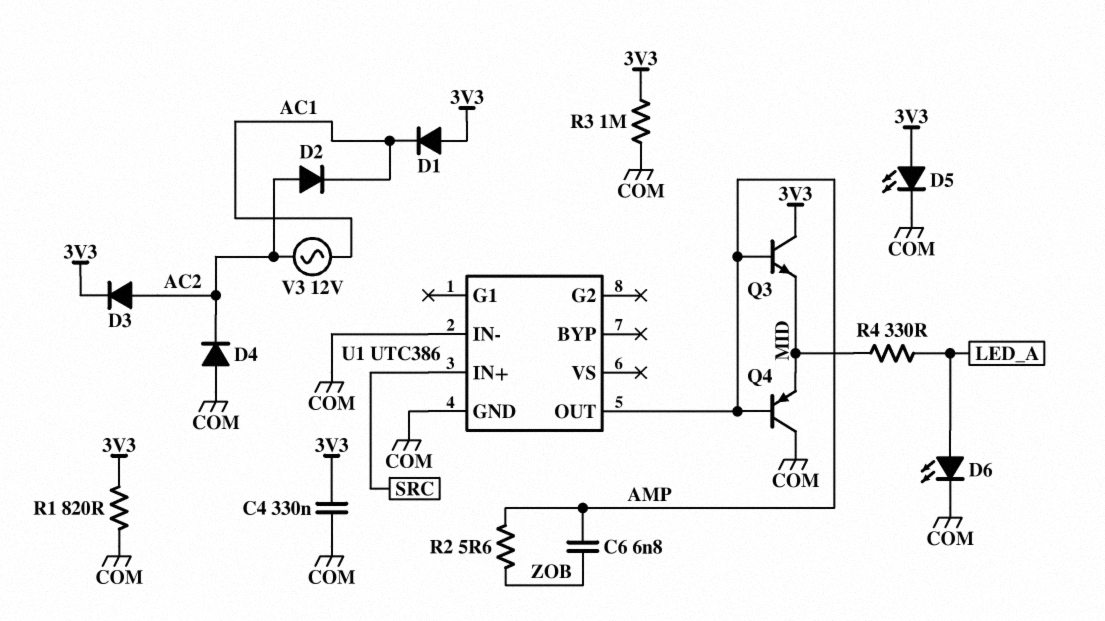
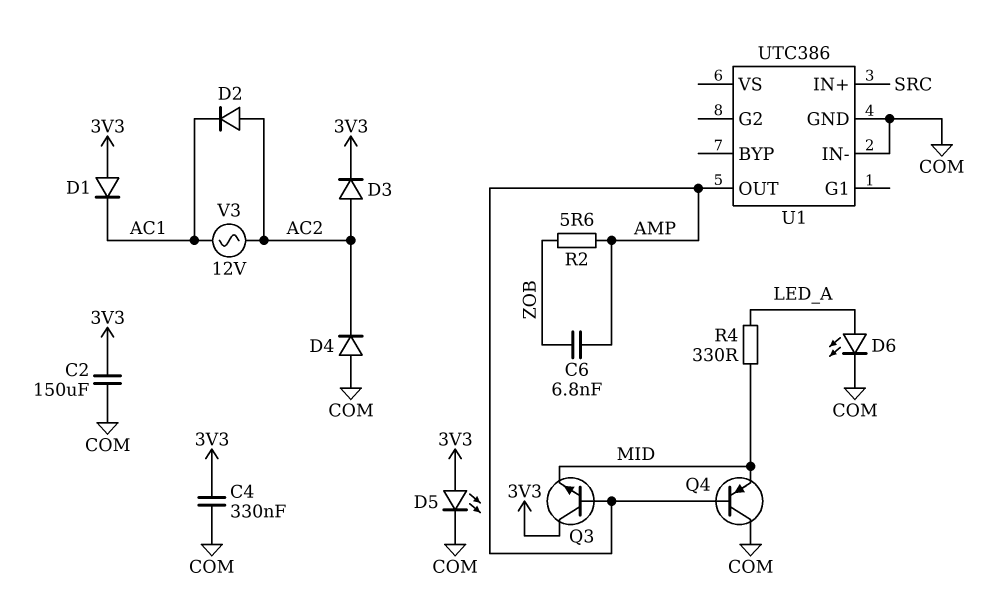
C2: none -> 150uF (3V3, COM)
R1: 820 (3V3, COM) -> none
R3: 1M (3V3, COM) -> none

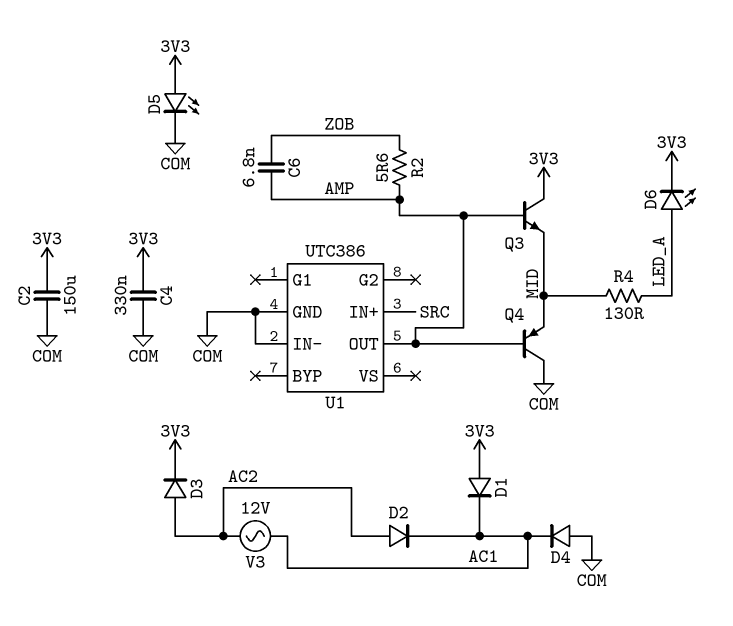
D4: diode (A COM, K AC2) -> diode (A COM, K AC1)
D6: LED (A LED_A, K COM) -> LED (A LED_A, K 3V3)
R4: 330 (LED_A, MID) -> 130 (LED_A, MID)

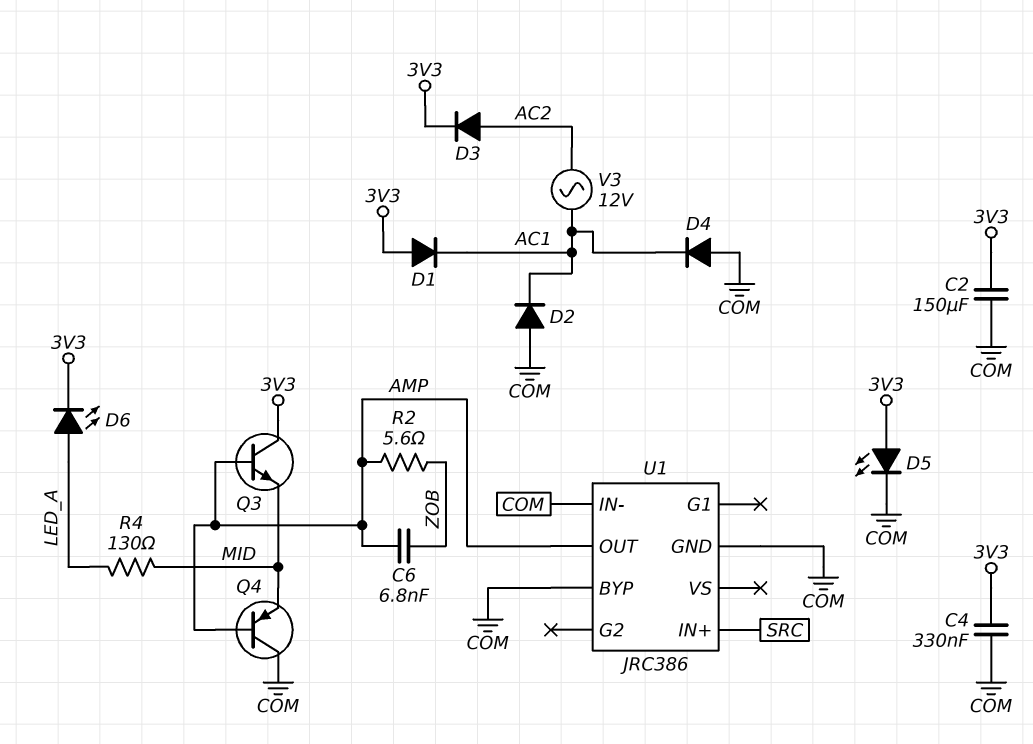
D2: diode (A AC2, K AC1) -> diode (A COM, K AC1)
U1: UTC386 -> JRC386
U1 pin BYP: none -> COM

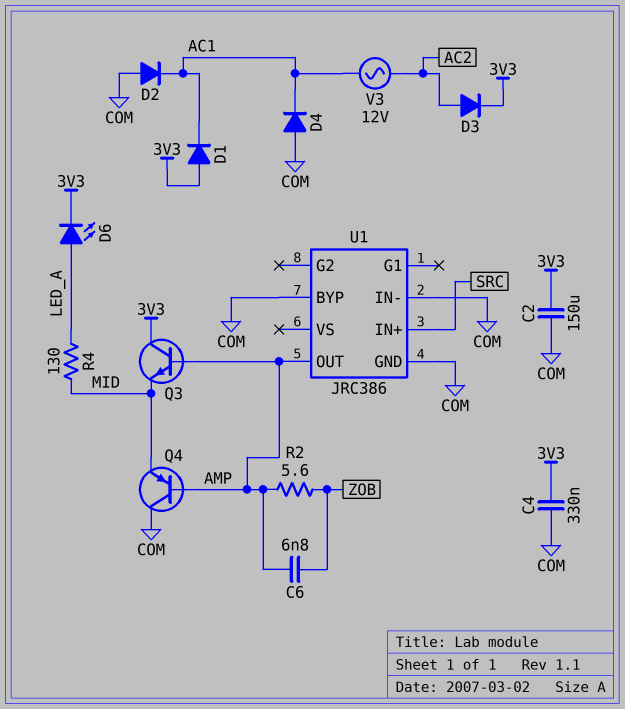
D5: LED (A 3V3, K COM) -> none

